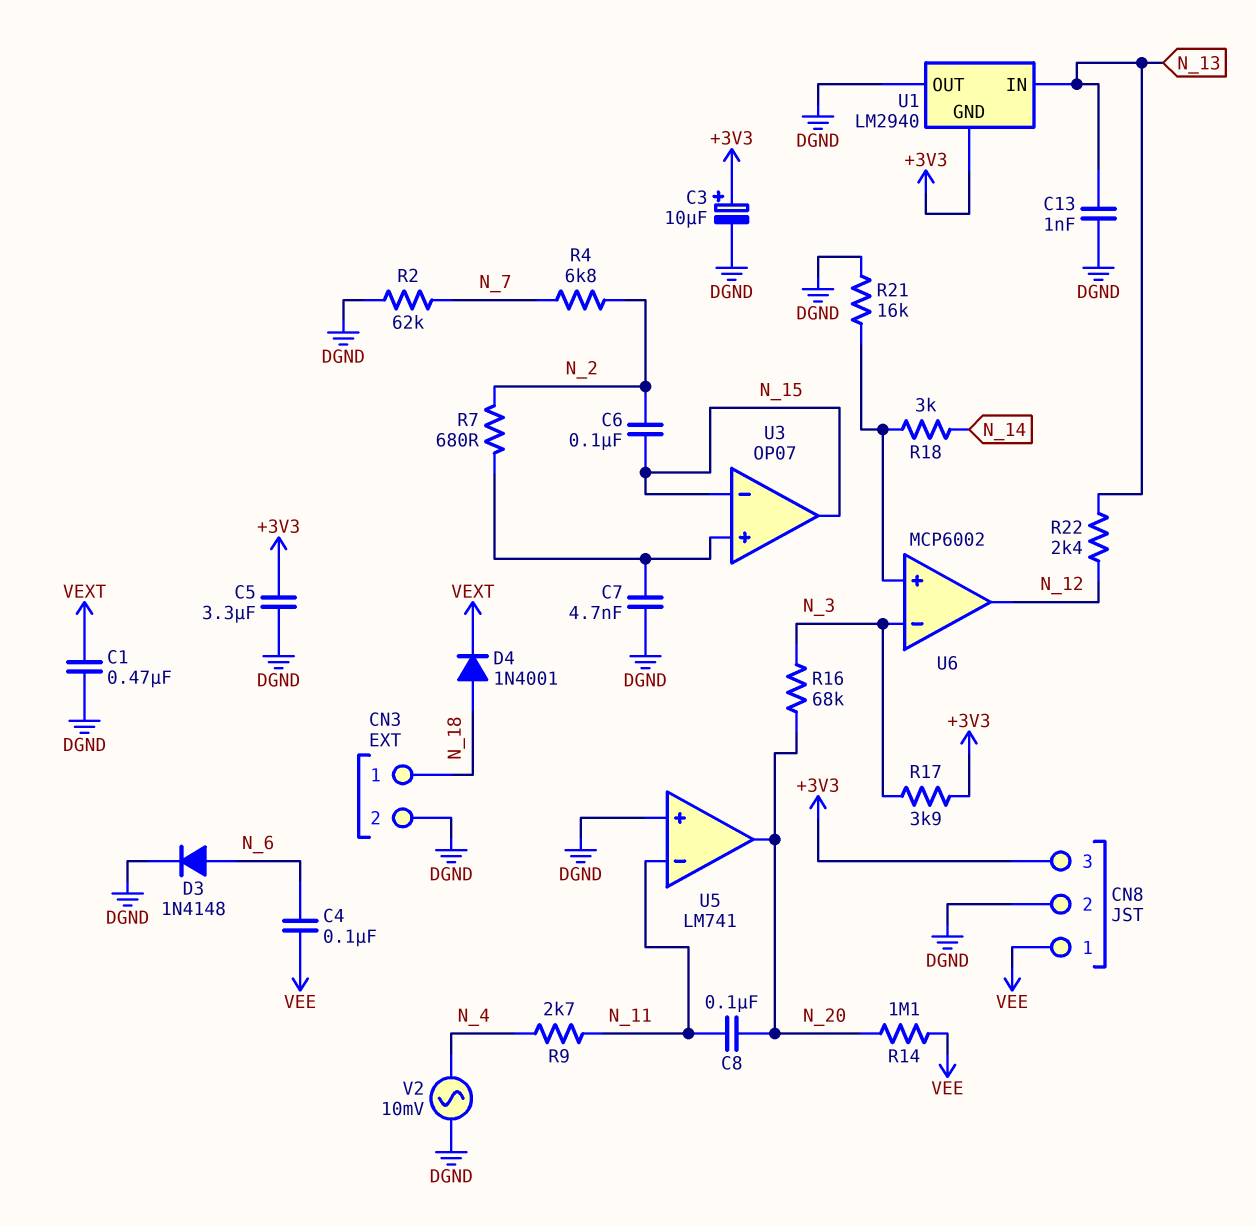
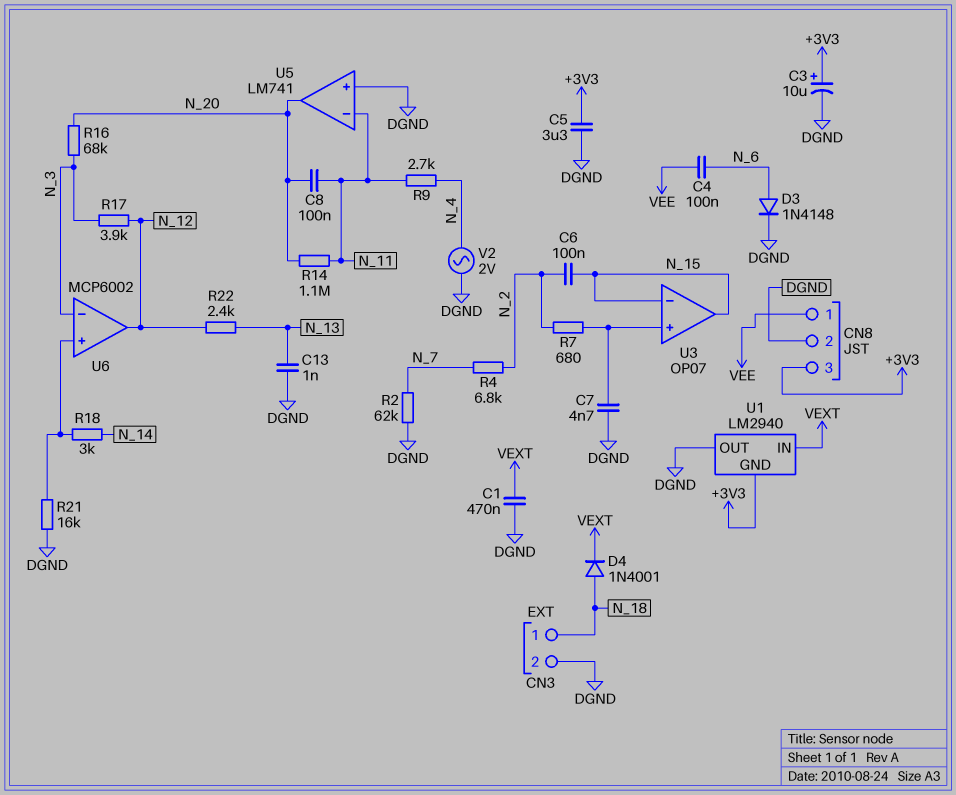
R14: 1.1M (N_20, VEE) -> 1.1M (N_11, N_20)
R17: 3.9k (+3V3, N_3) -> 3.9k (N_3, N_12)
U1 pin IN: N_13 -> VEXT
V2: AC 10mV (DGND, N_4) -> AC 2V (DGND, N_4)

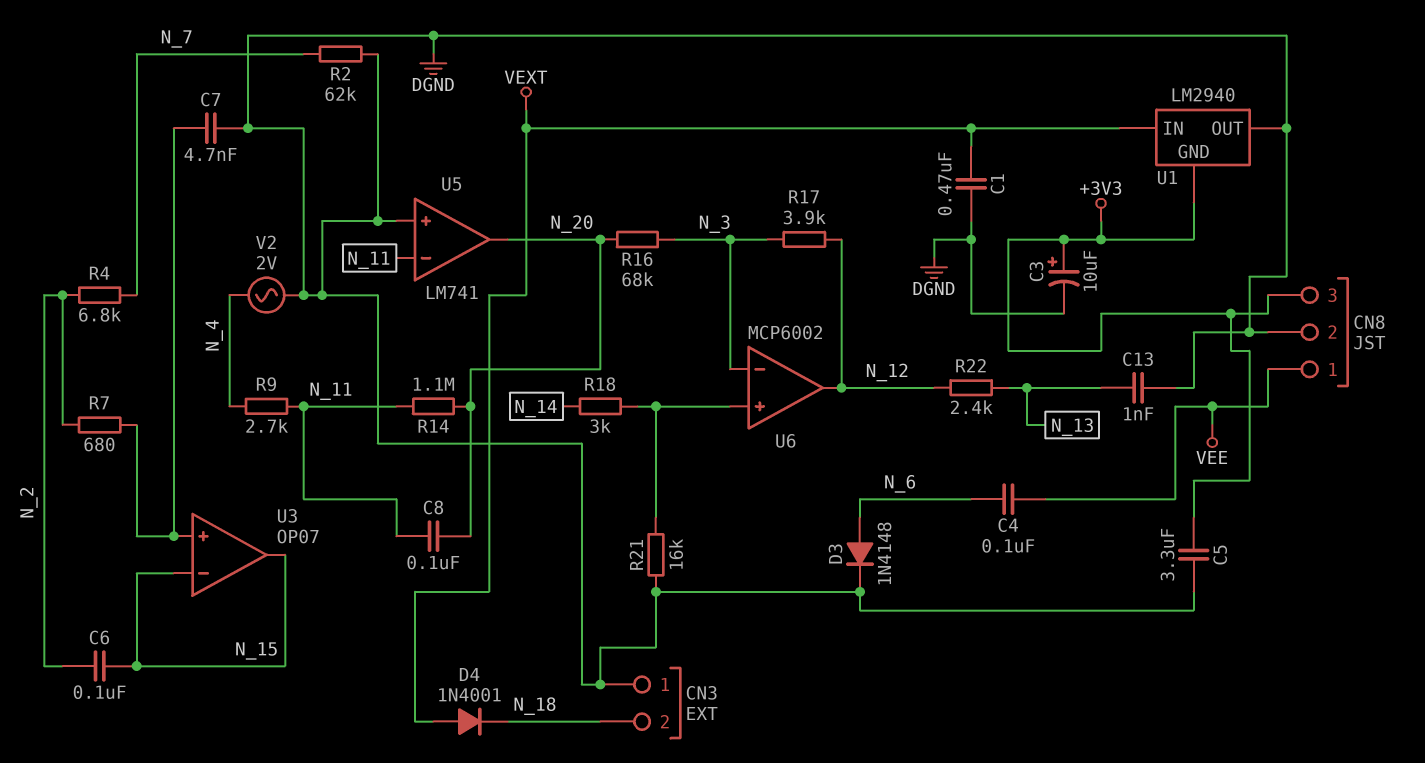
CN3 pin 1: N_18 -> DGND
CN3 pin 2: DGND -> N_18
D4: diode 1N4001 (A N_18, K VEXT) -> diode 1N4001 (A VEXT, K N_18)

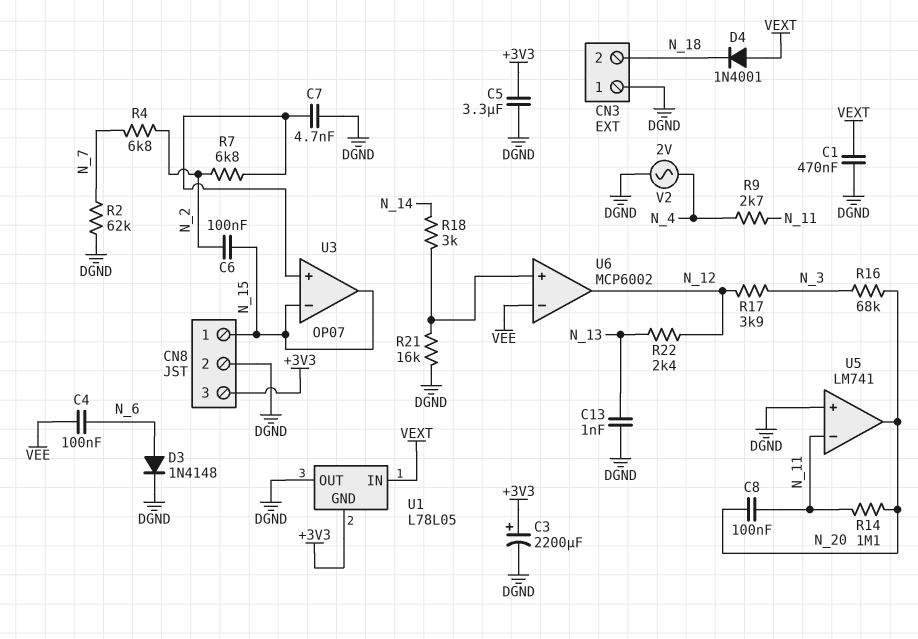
C3: 10uF (plus +3V3, minus DGND) -> 2200uF (plus +3V3, minus DGND)
CN8 pin 1: VEE -> N_15
R7: 680 (N_2, U3/in+) -> 6.8k (N_2, U3/in+)
U1: LM2940 -> L78L05
U6 pin in-: N_3 -> VEE

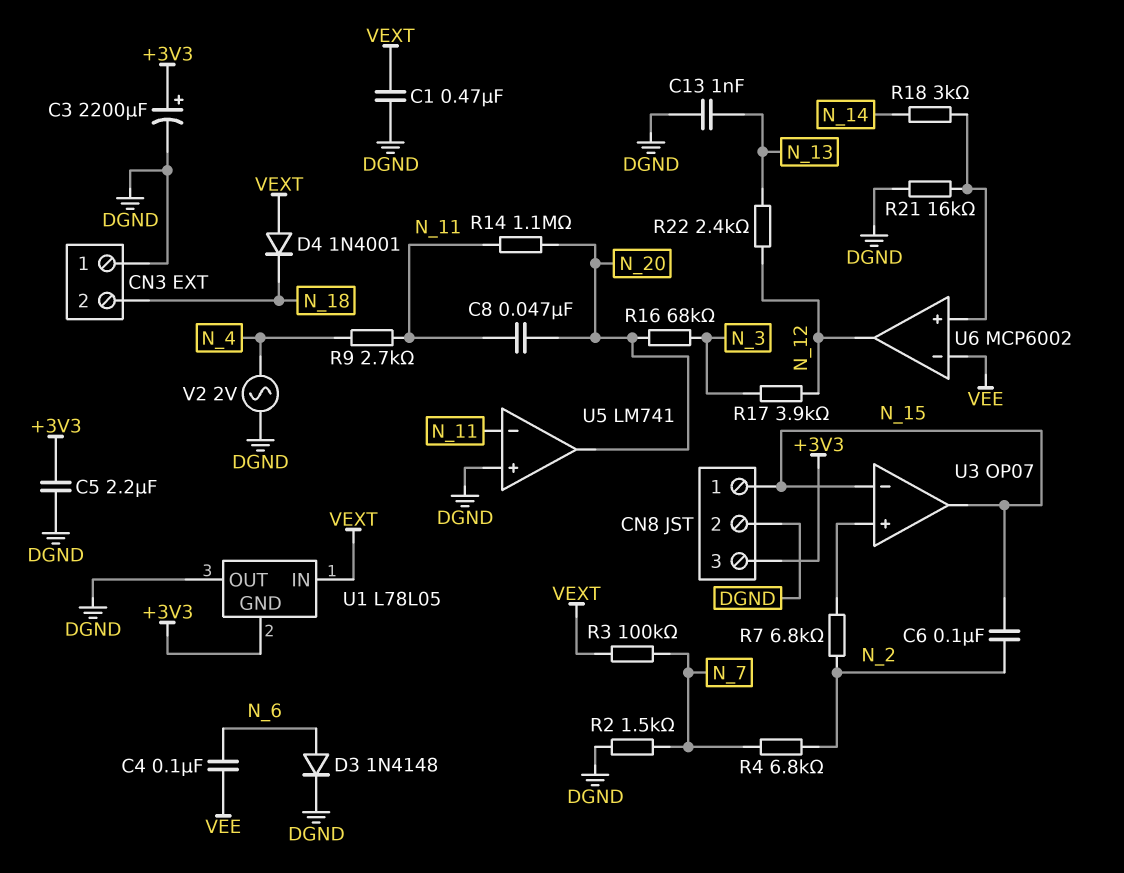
C5: 3.3uF (+3V3, DGND) -> 2.2uF (+3V3, DGND)
C7: 4.7nF (DGND, U3/in+) -> none
C8: 100nF (N_11, N_20) -> 47nF (N_11, N_20)
R2: 62k (DGND, N_7) -> 1.5k (DGND, N_7)
R3: none -> 100k (N_7, VEXT)

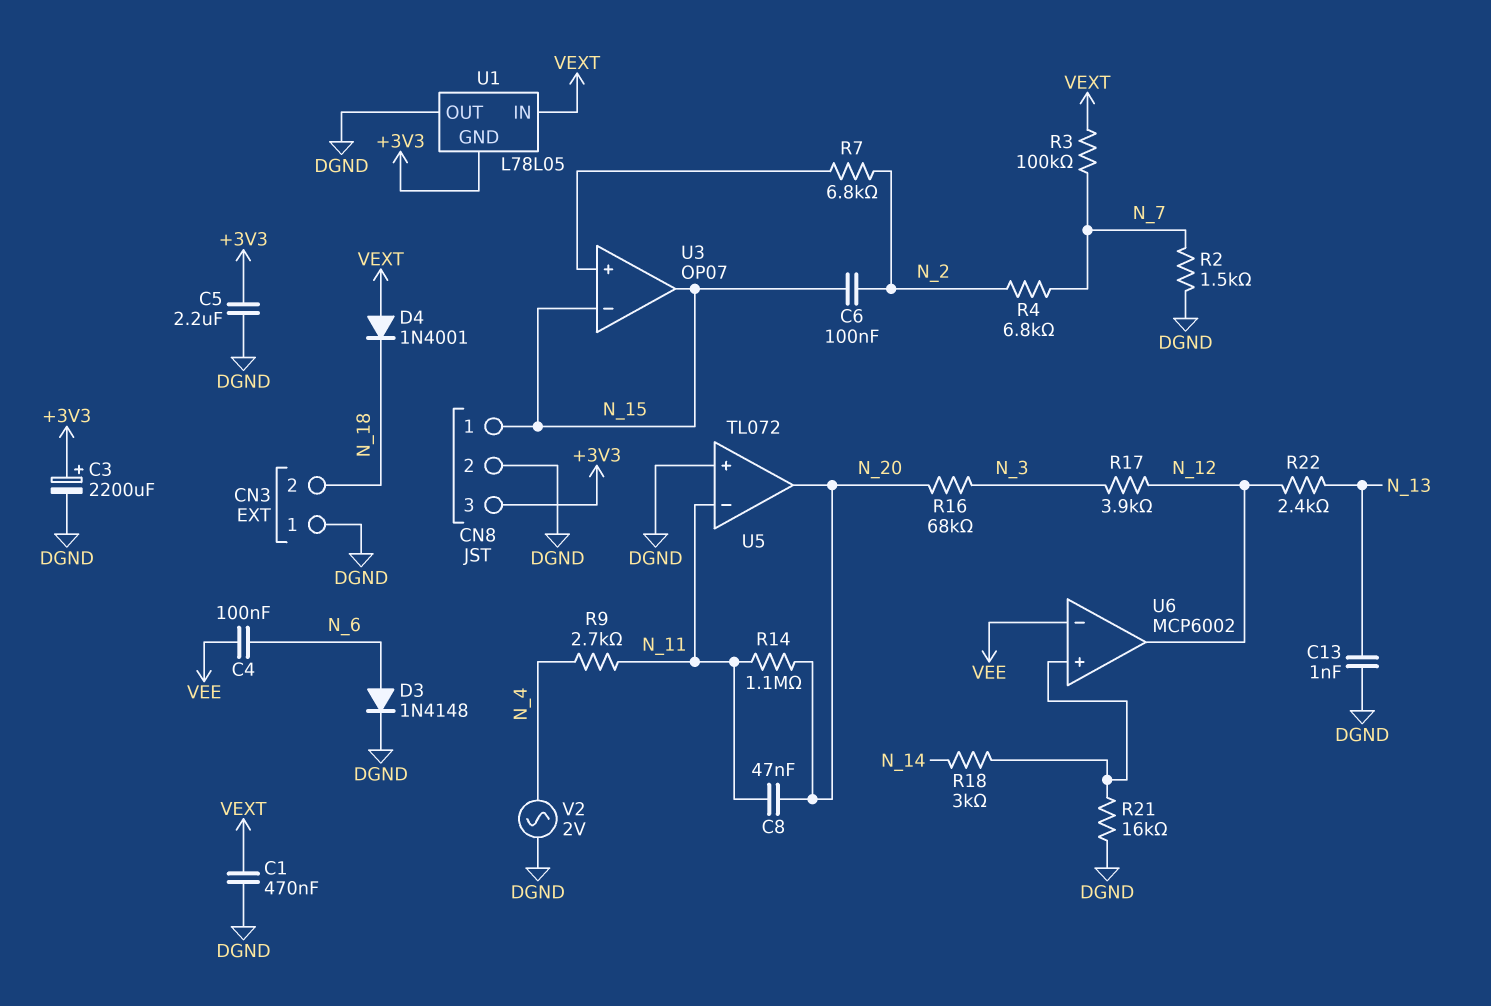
U5: LM741 -> TL072

